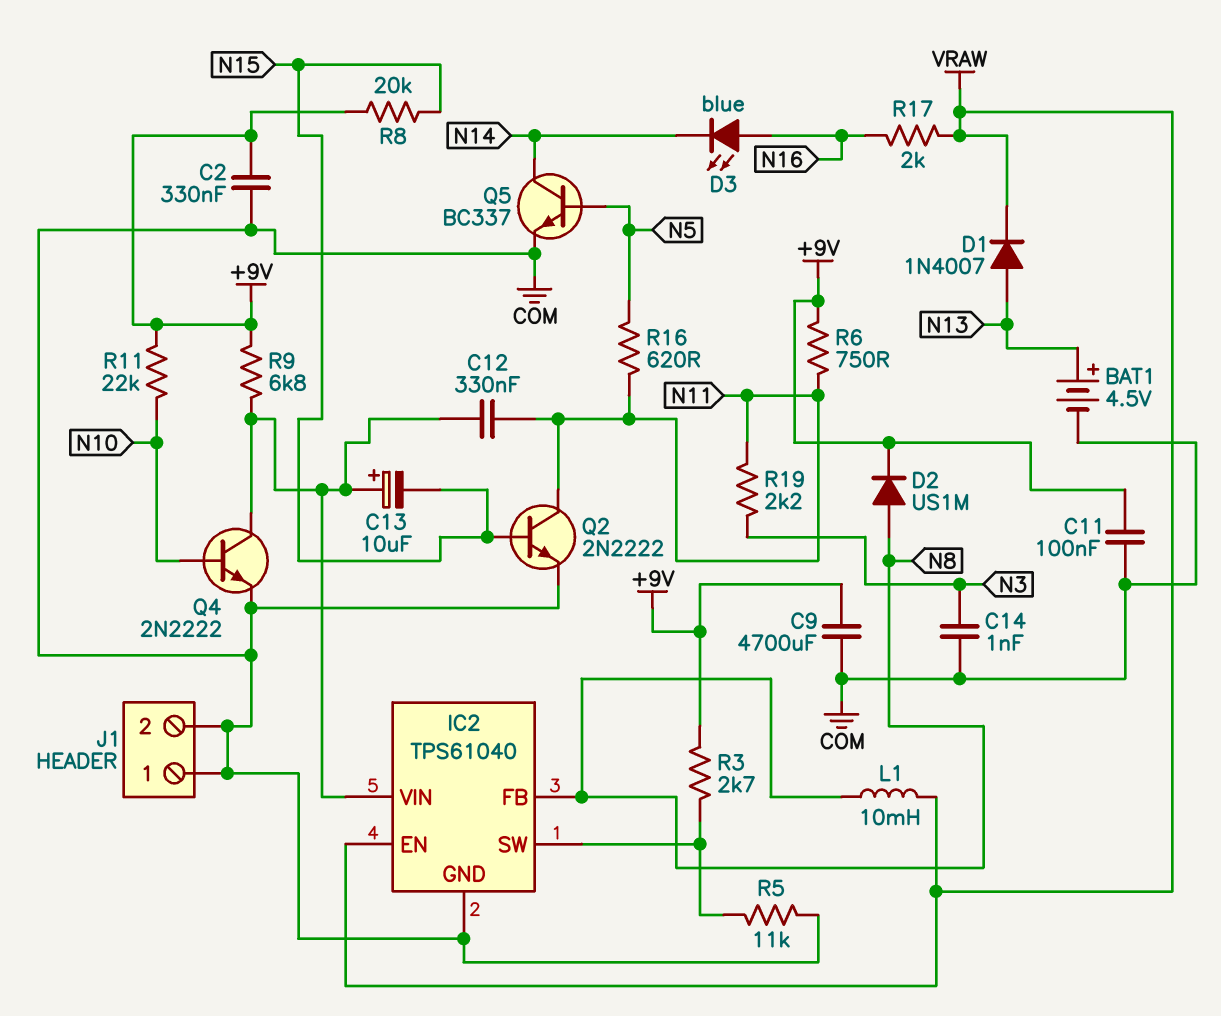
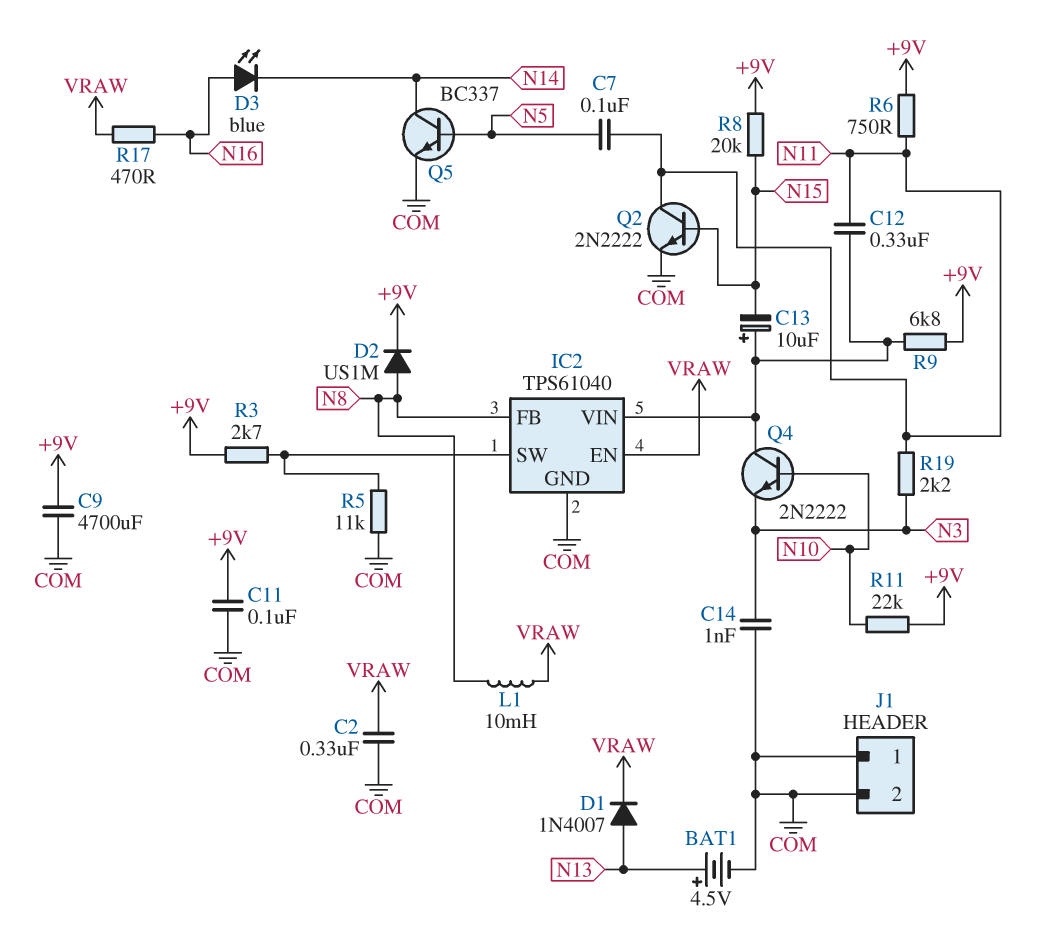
C2: 330nF (+9V, COM) -> 330nF (COM, VRAW)
C7: none -> 100nF (N5, N11)
Q4: NPN 2N2222 (B N10, C IC2/VIN, E COM) -> NPN 2N2222 (B N10, C IC2/VIN, E N3)
R16: 620 (N5, N11) -> none
R17: 2k (N16, VRAW) -> 470 (N16, VRAW)

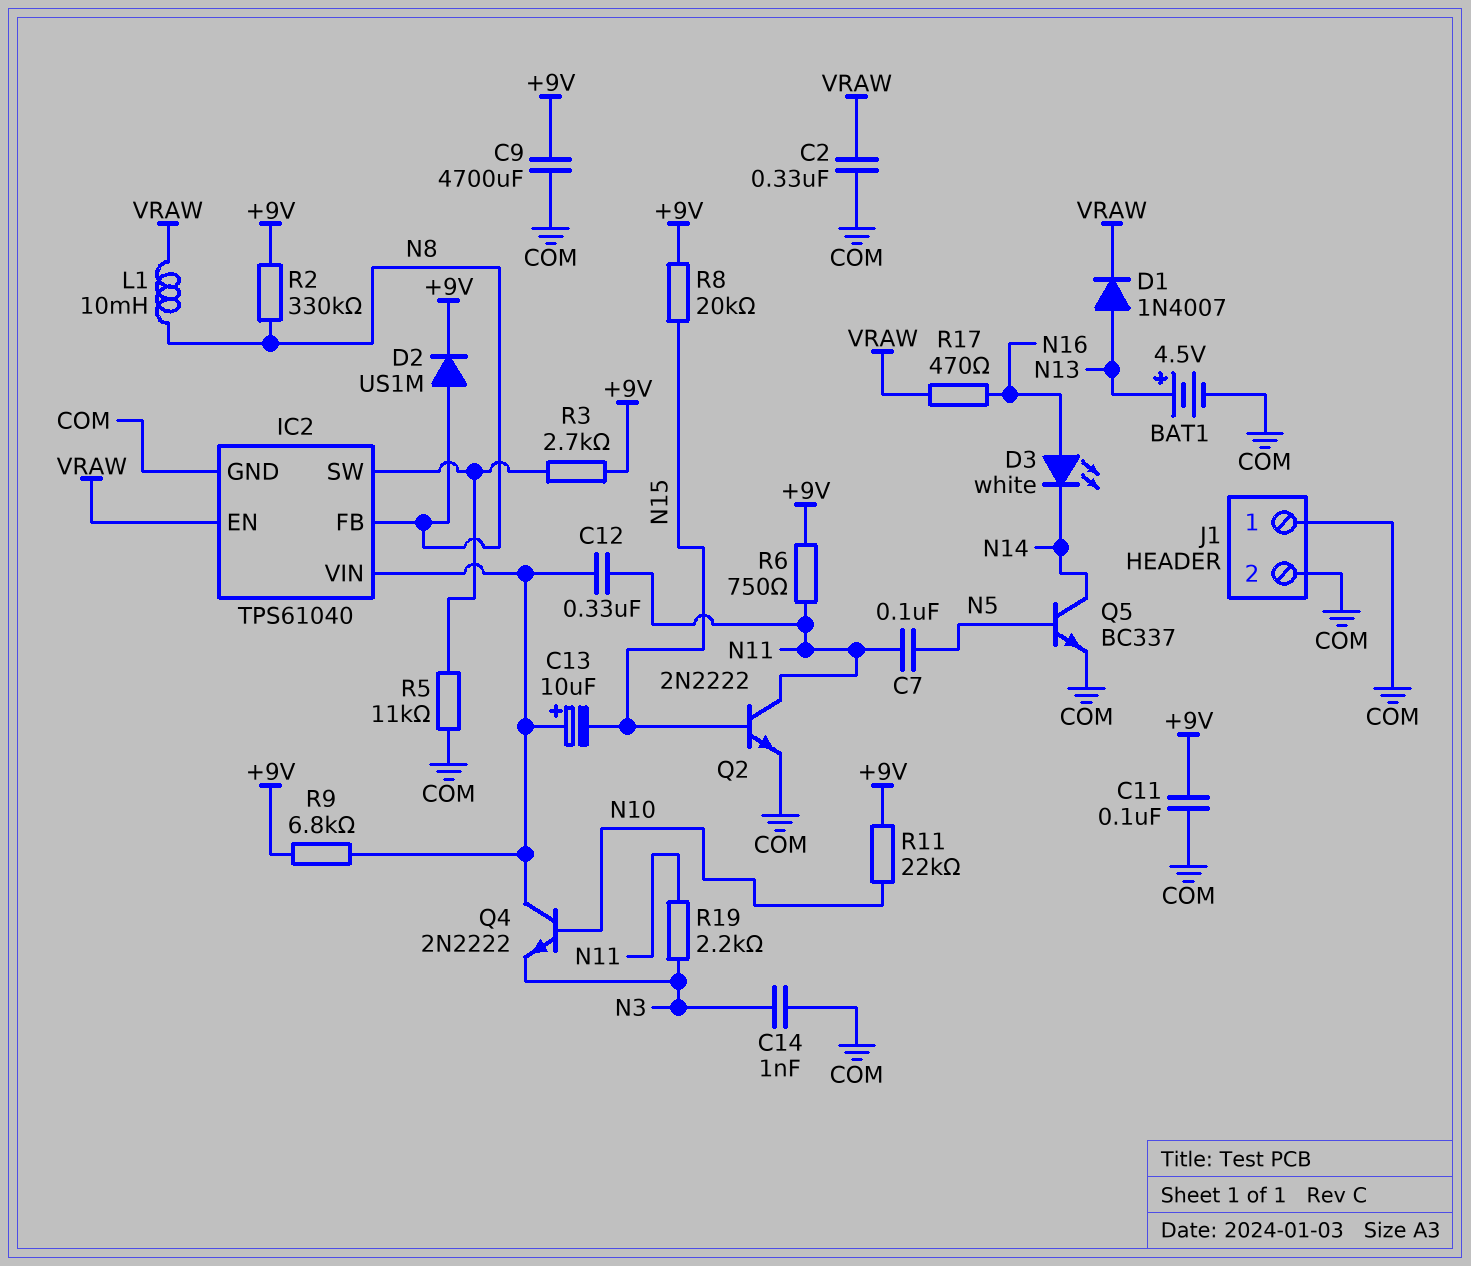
D3: LED blue (A N16, K N14) -> LED white (A N16, K N14)
R2: none -> 330k (+9V, N8)

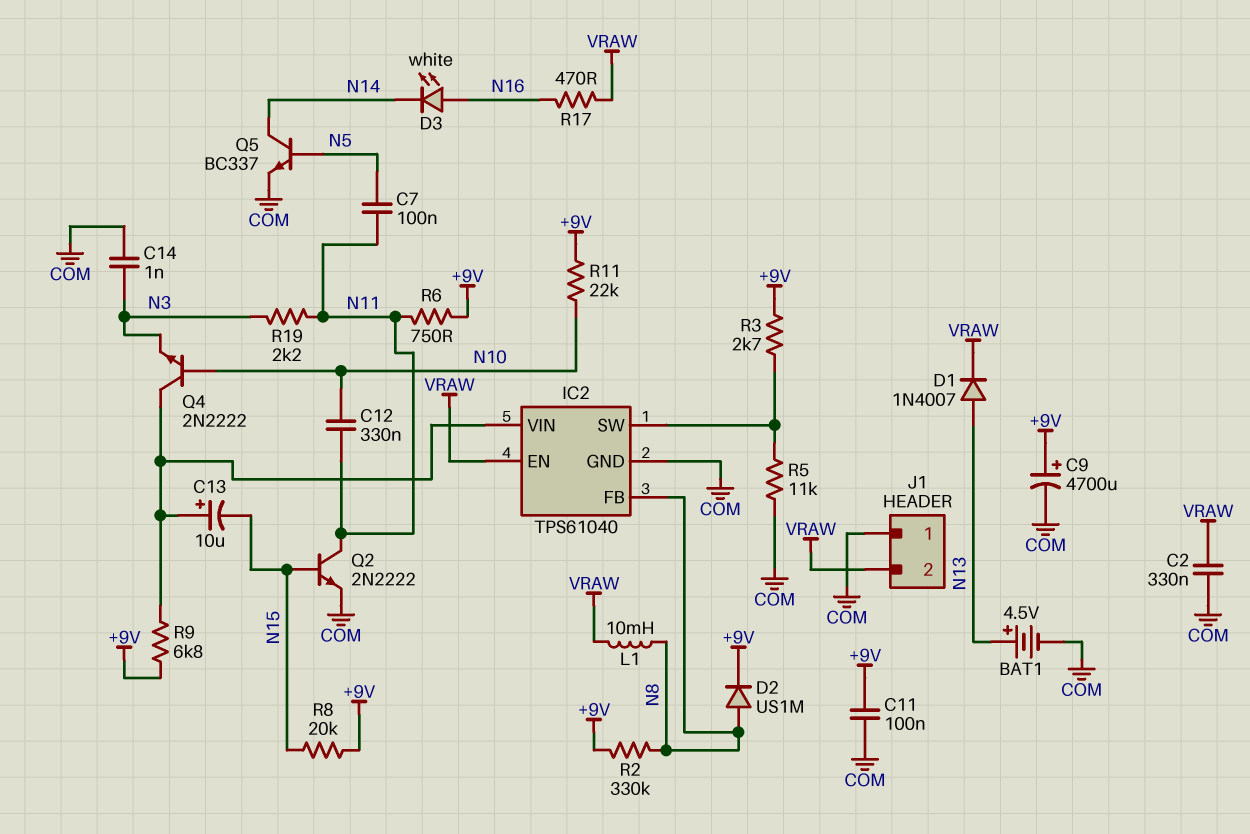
C9: 4700uF (+9V, COM) -> 4700uF (plus +9V, minus COM)
C12: 330nF (IC2/VIN, N11) -> 330nF (N10, N11)
J1 pin 2: COM -> VRAW

